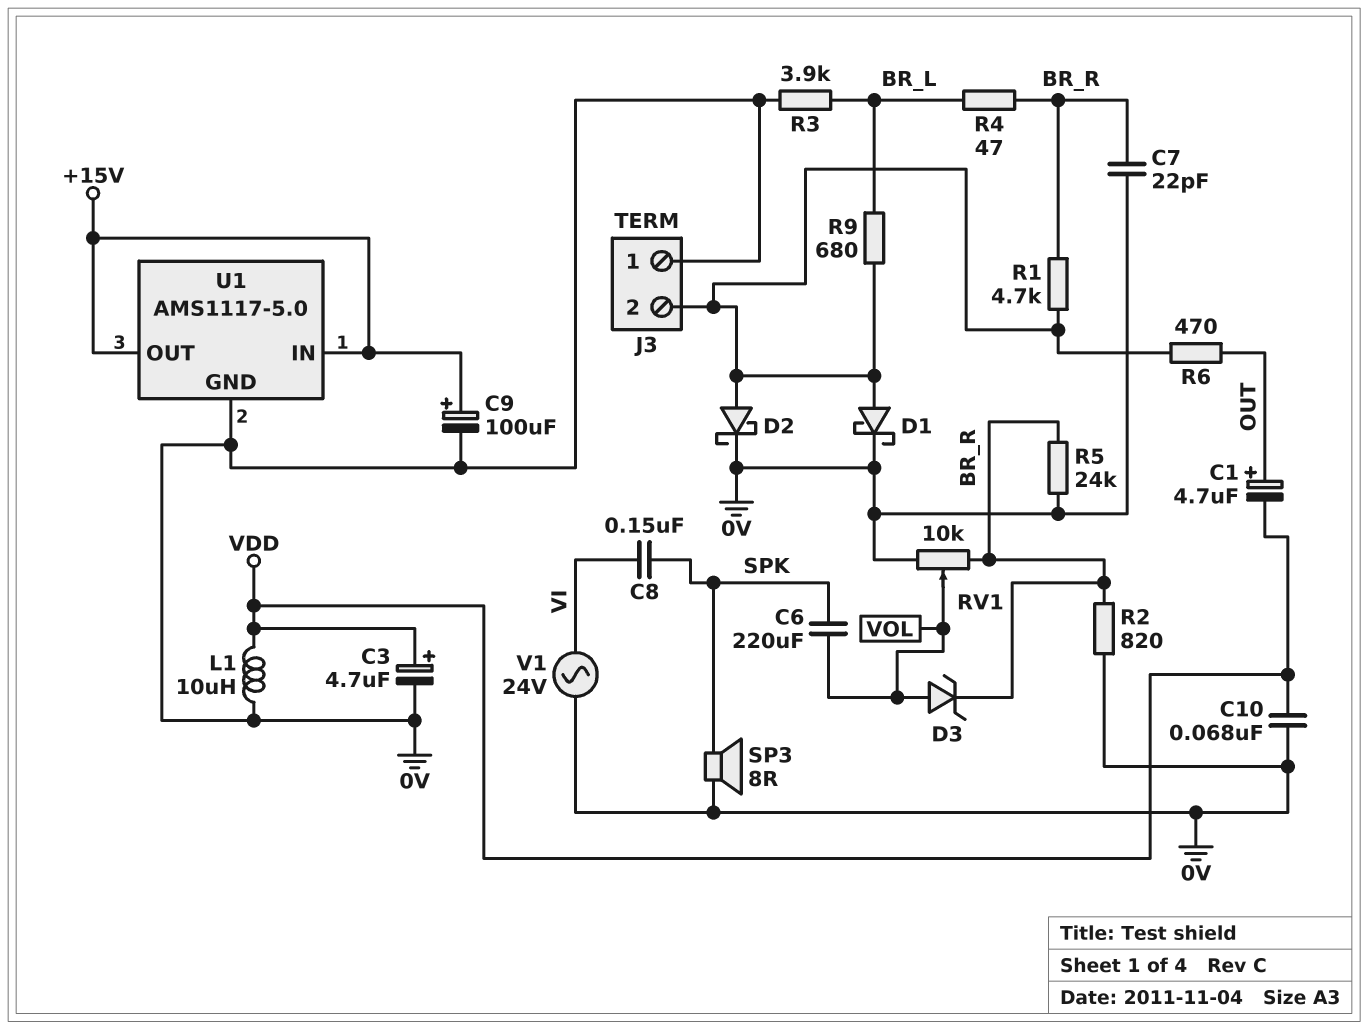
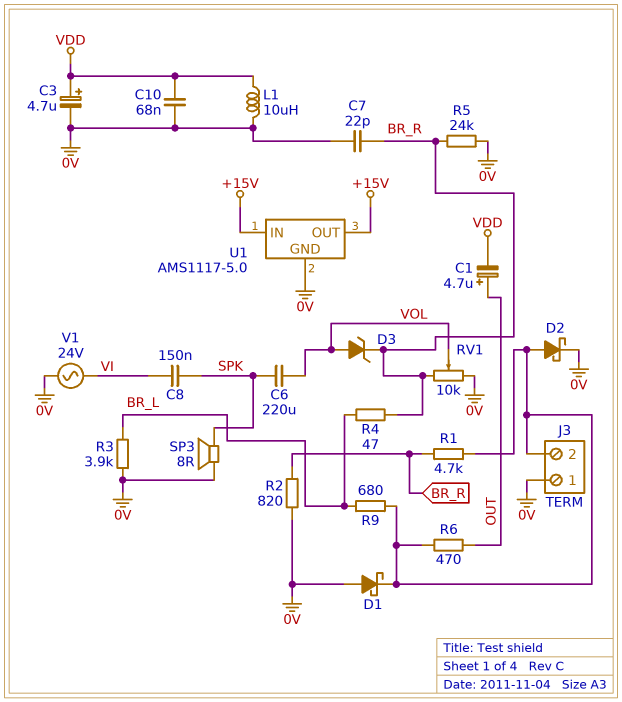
C9: 100uF (plus +15V, minus 0V) -> none
D1: schottky (A J3/2, K 0V) -> schottky (A 0V, K J3/2)

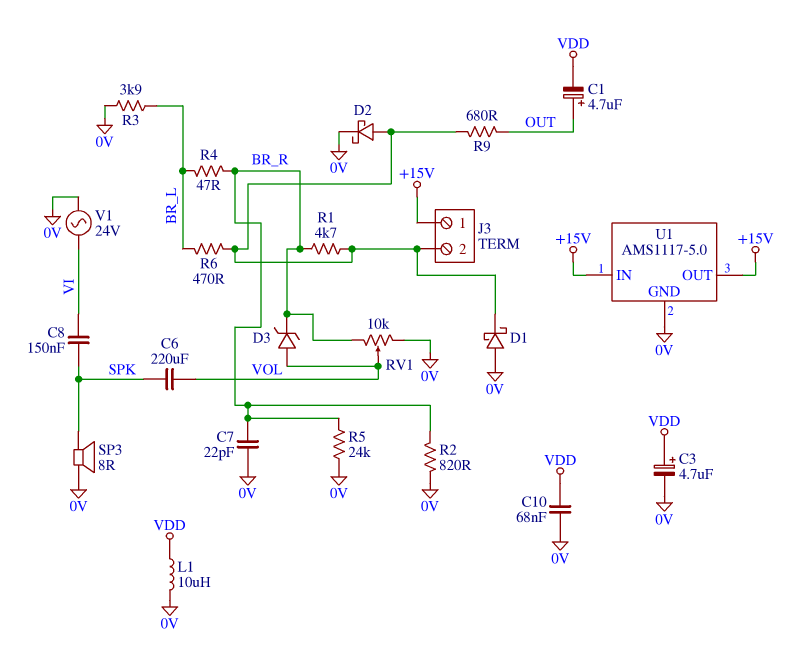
J3 pin 1: 0V -> +15V
R6: 470 (J3/2, OUT) -> 470 (BR_L, J3/2)
R9: 680 (BR_L, J3/2) -> 680 (J3/2, OUT)

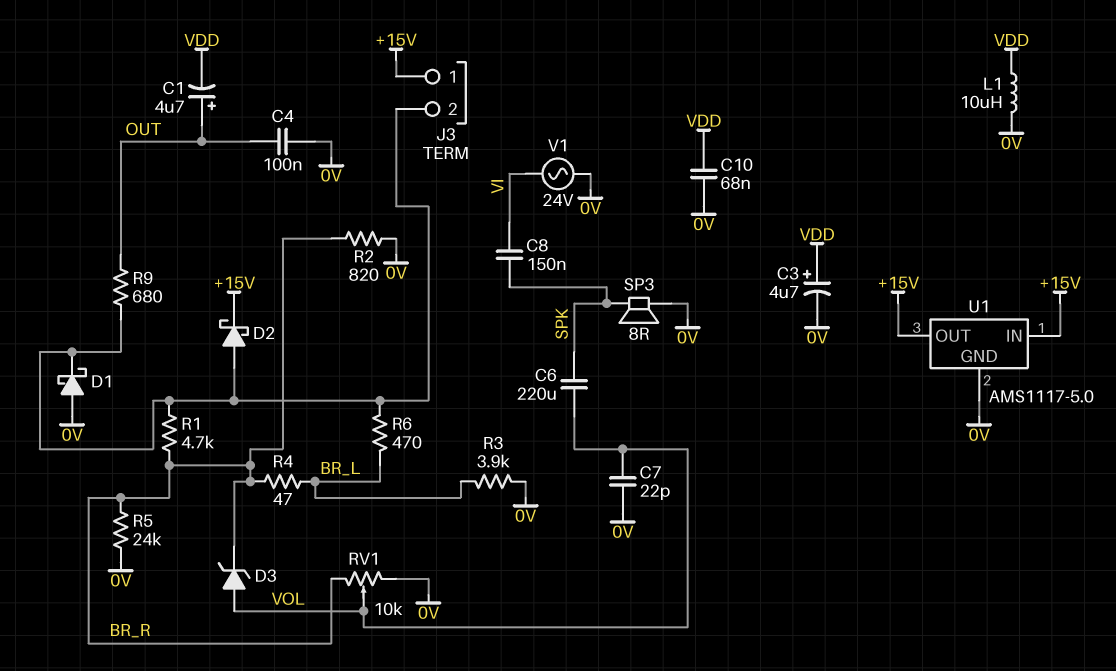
C4: none -> 100nF (0V, OUT)
C7: 22pF (0V, BR_R) -> 22pF (0V, VOL)
D2: schottky (A J3/2, K 0V) -> schottky (A J3/2, K +15V)

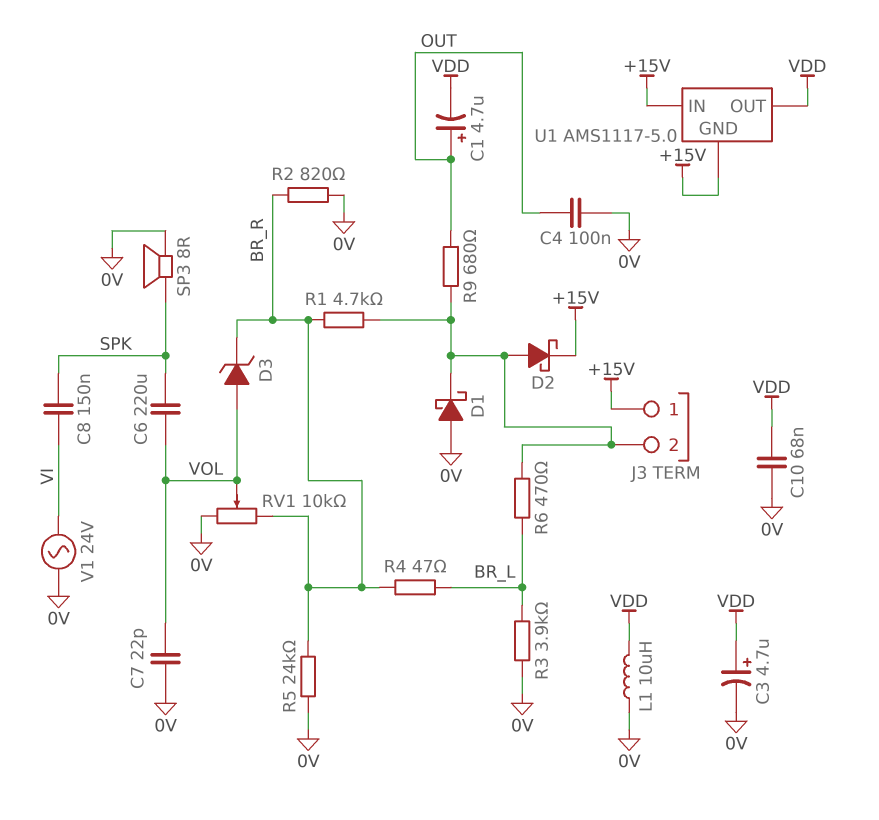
U1 pin GND: 0V -> +15V
U1 pin OUT: +15V -> VDD

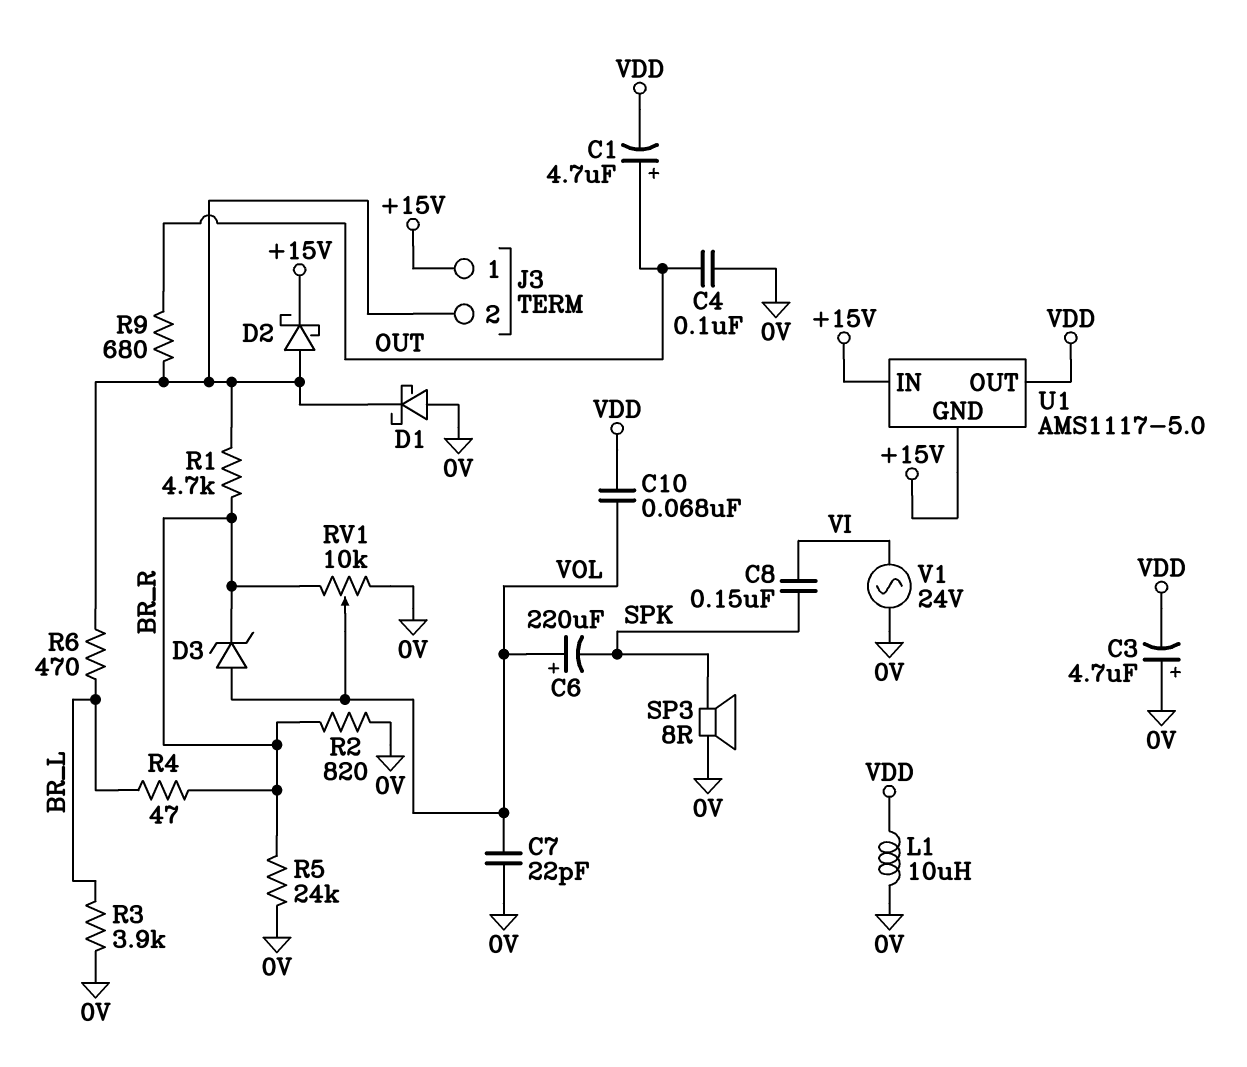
C3: 4.7uF (plus VDD, minus 0V) -> 4.7uF (plus 0V, minus VDD)
C6: 220uF (SPK, VOL) -> 220uF (plus VOL, minus SPK)
C10: 68nF (0V, VDD) -> 68nF (VDD, VOL)

